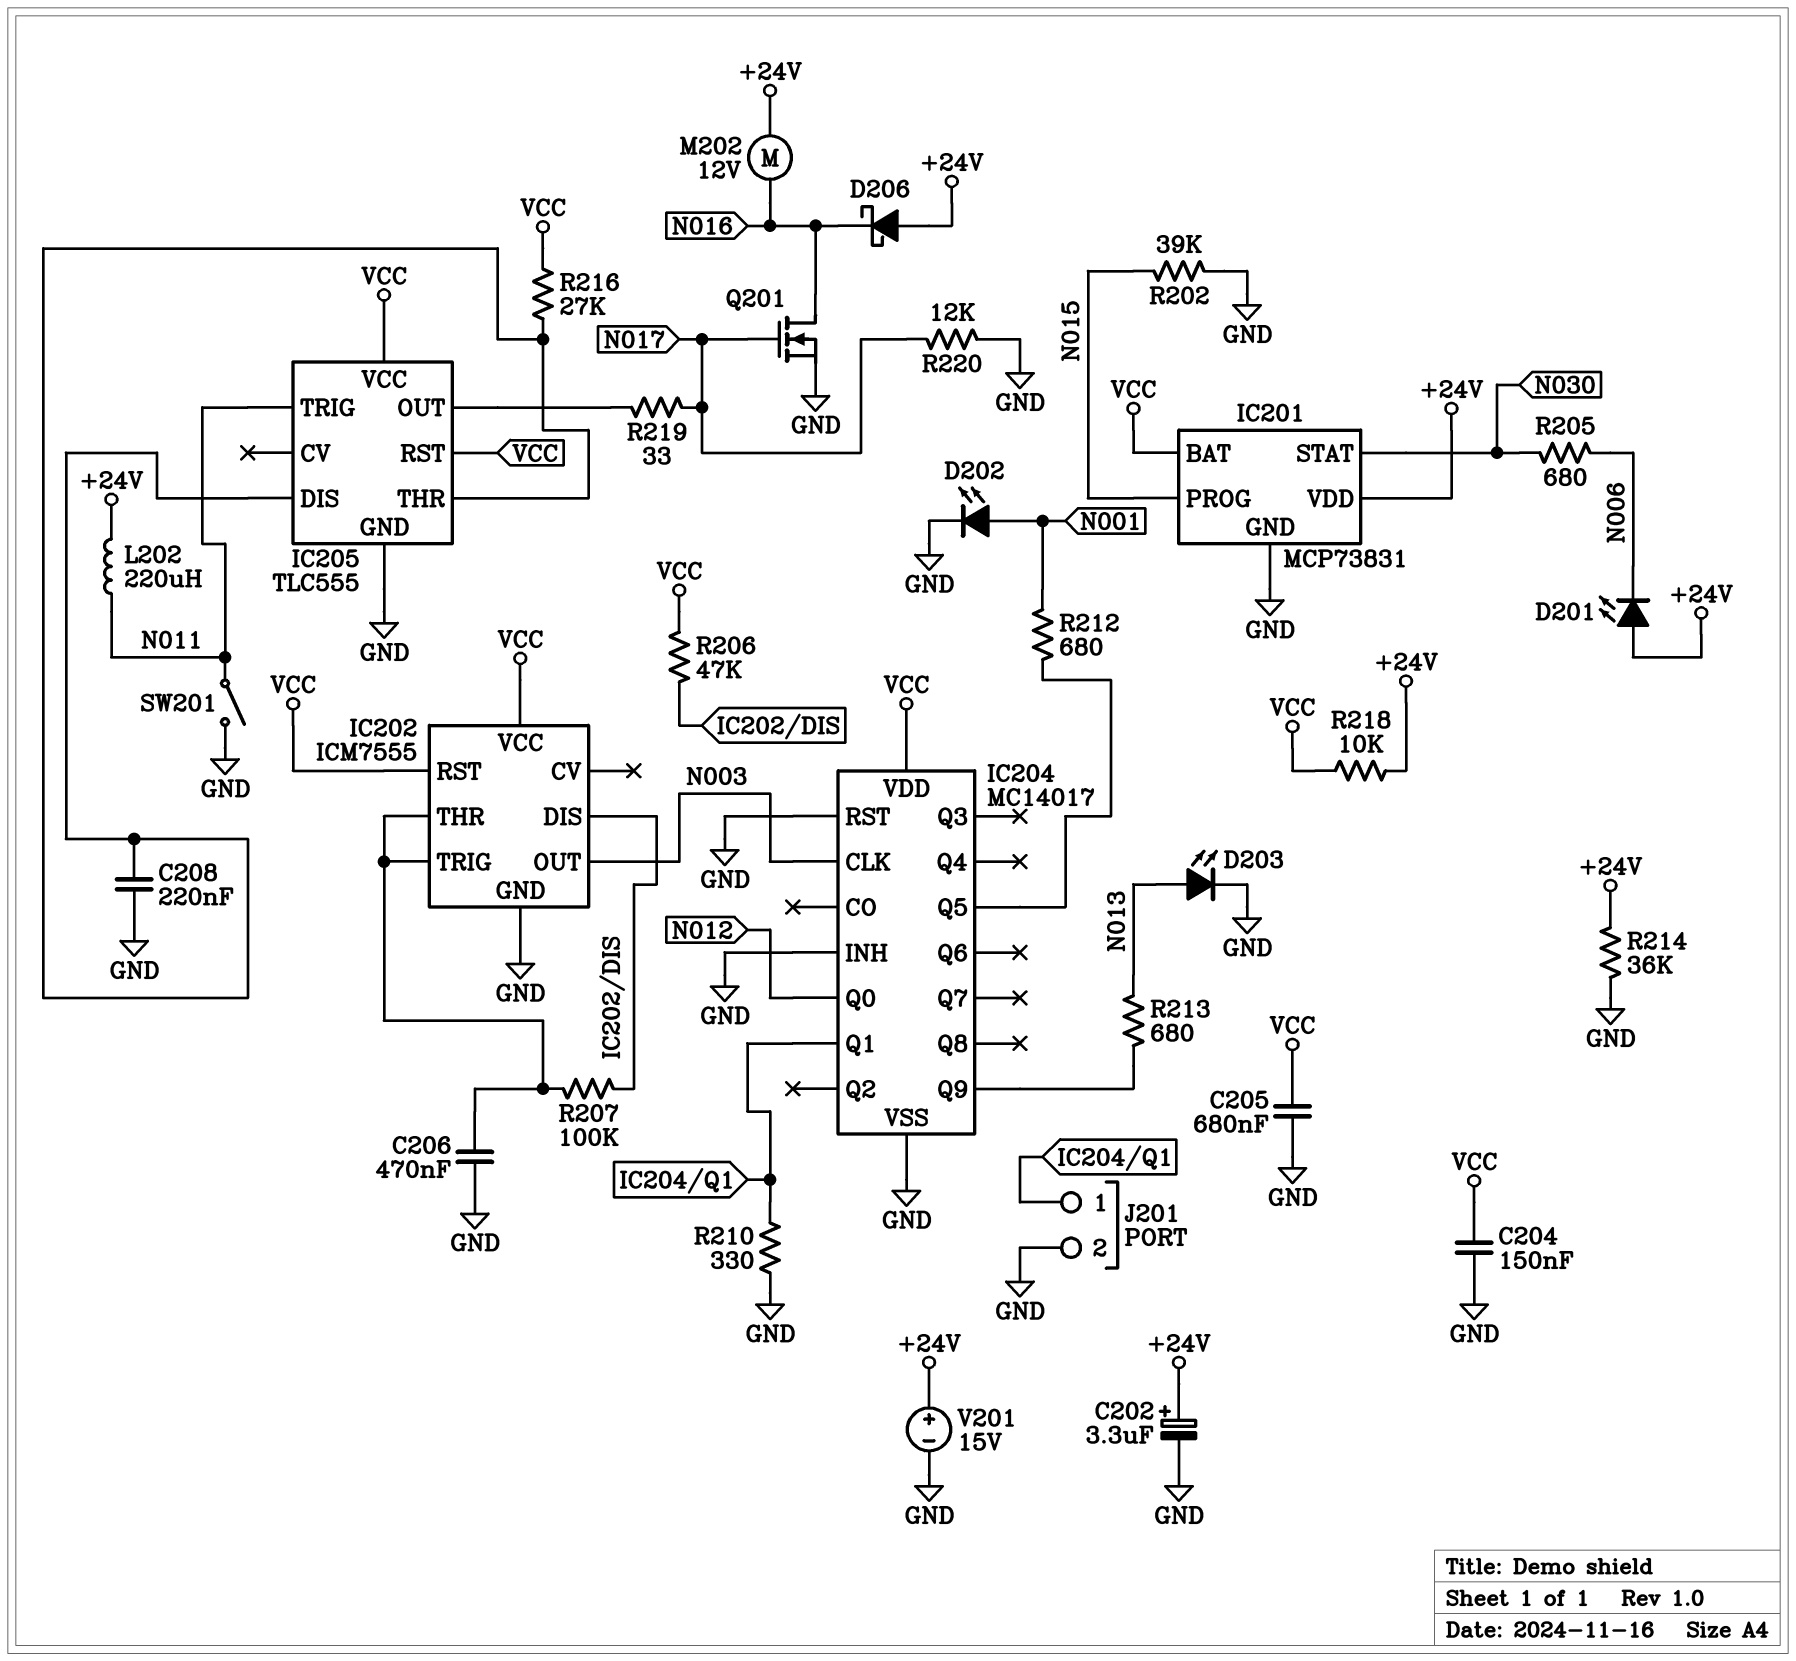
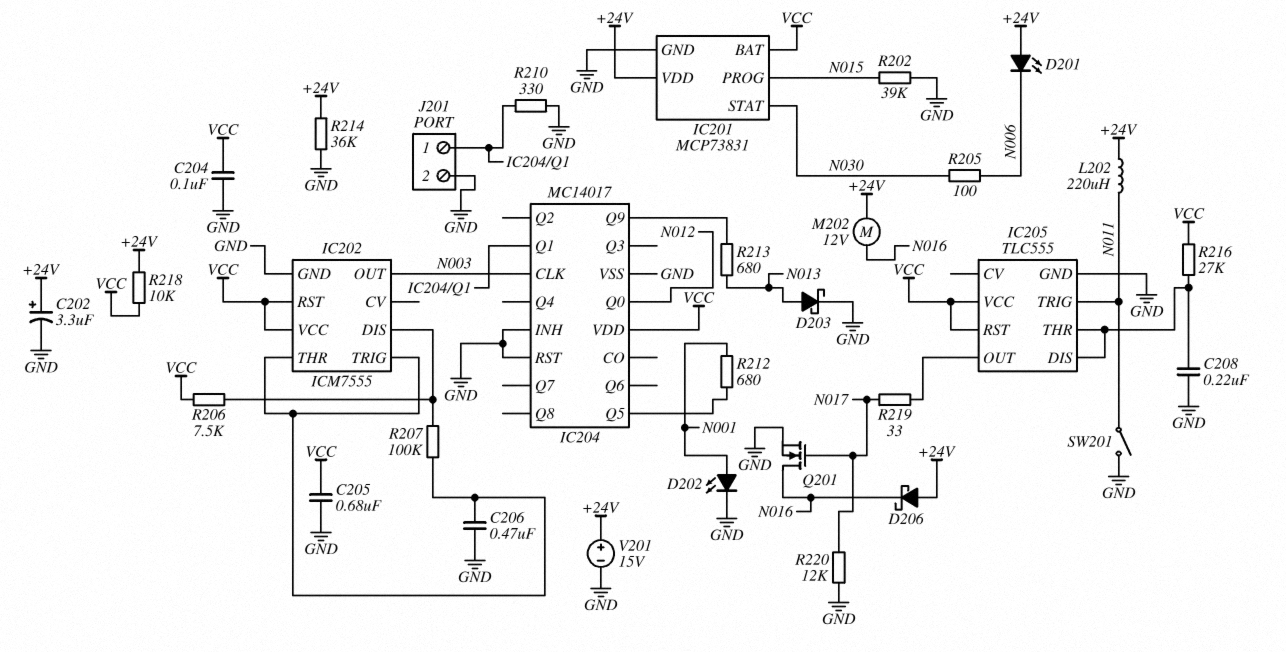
C204: 150nF (GND, VCC) -> 100nF (GND, VCC)
D203: LED (A N013, K GND) -> schottky (A N013, K GND)
R205: 680 (N006, N030) -> 100 (N006, N030)
R206: 47k (IC202/DIS, VCC) -> 7.5k (IC202/DIS, VCC)

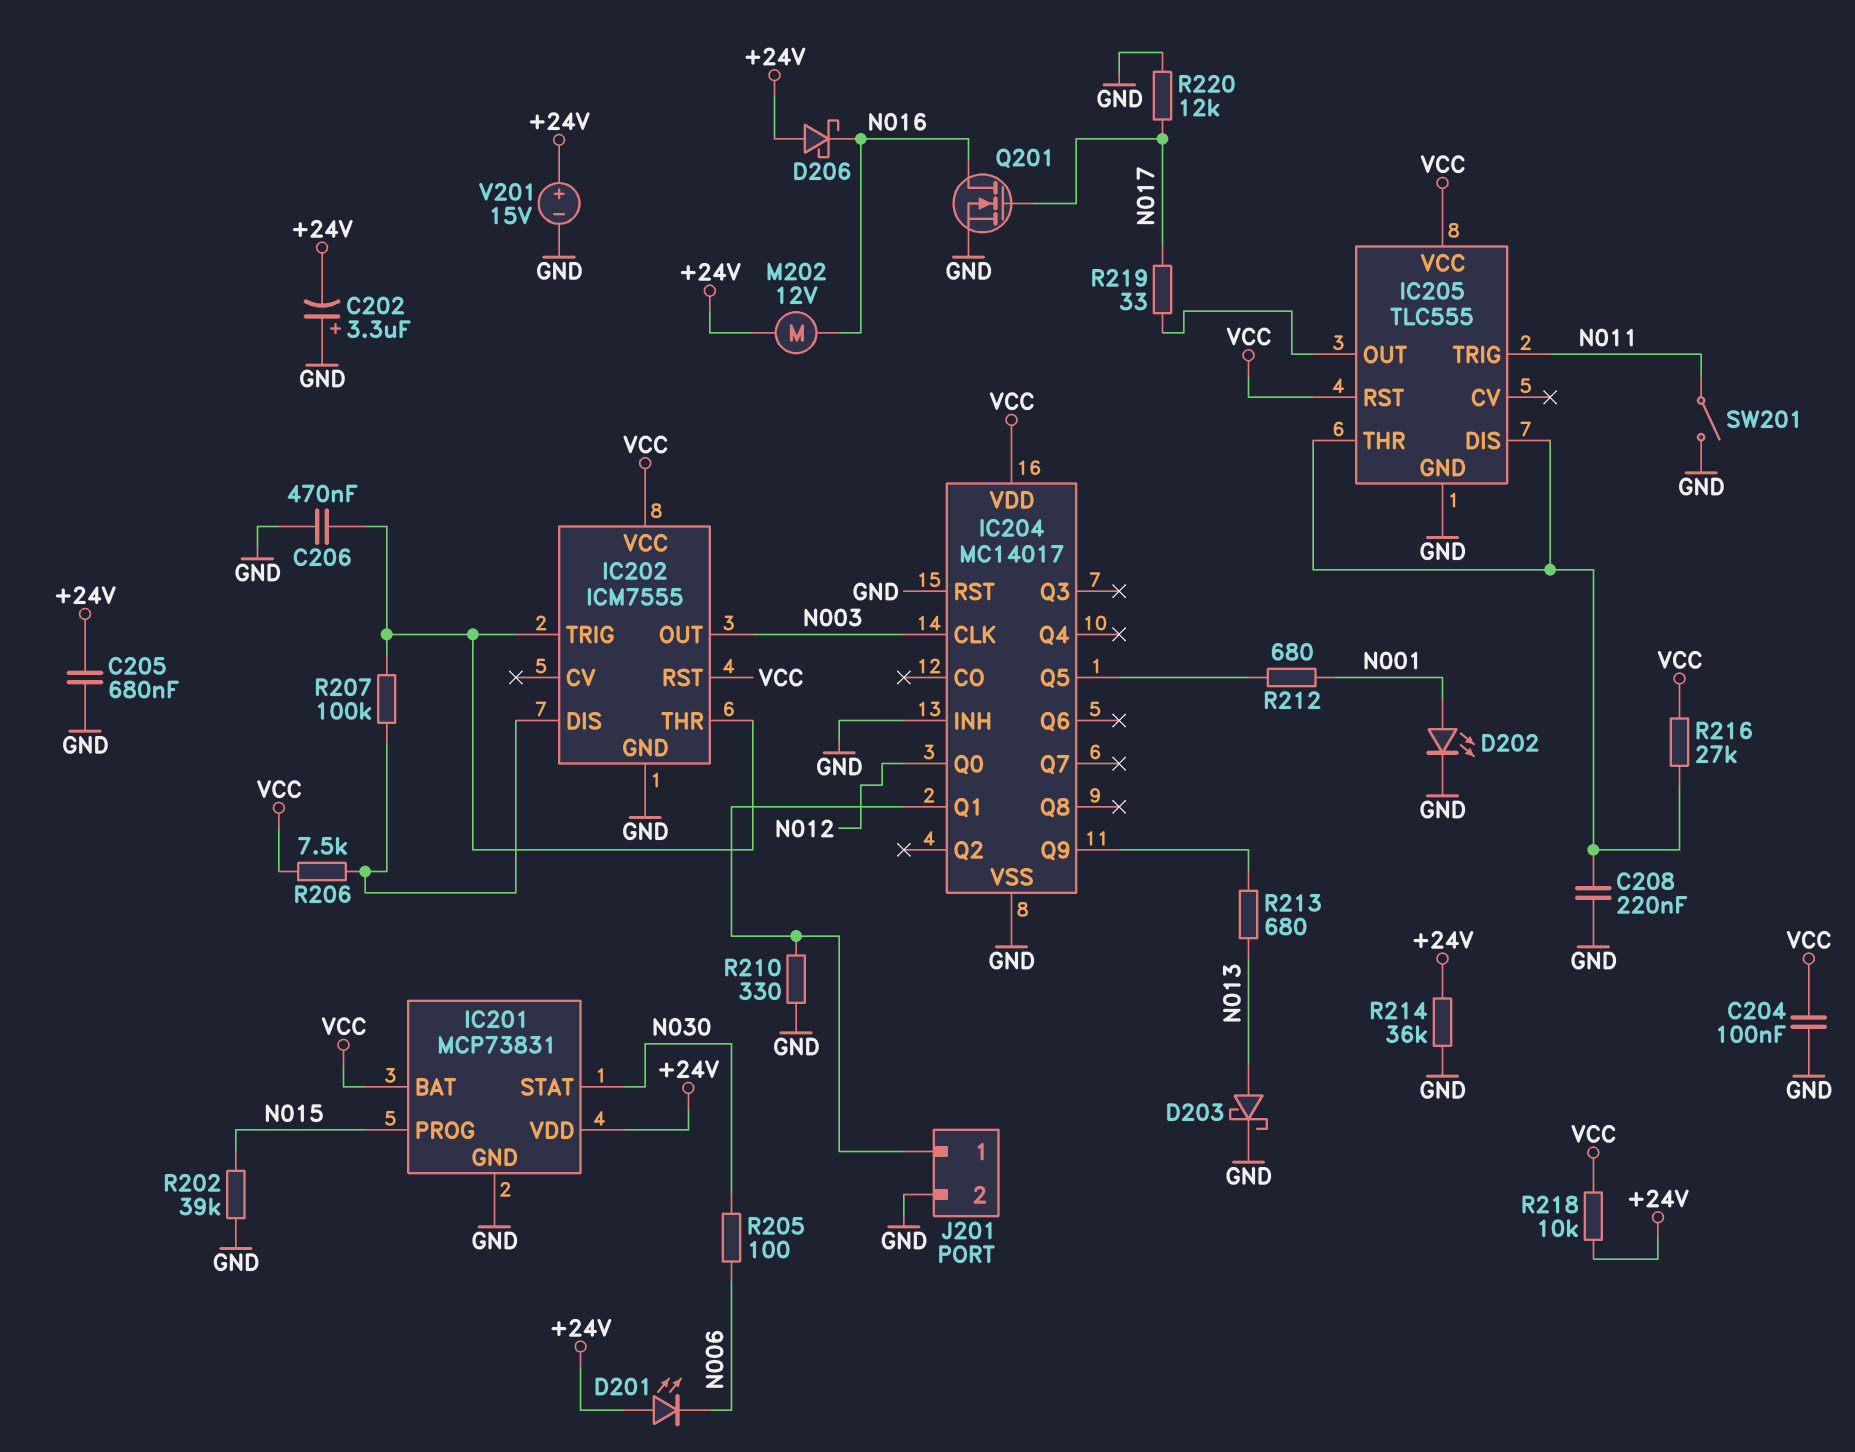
C202: 3.3uF (plus +24V, minus GND) -> 3.3uF (plus GND, minus +24V)
C205: 680nF (GND, VCC) -> 680nF (+24V, GND)
L202: 220uH (+24V, N011) -> none

